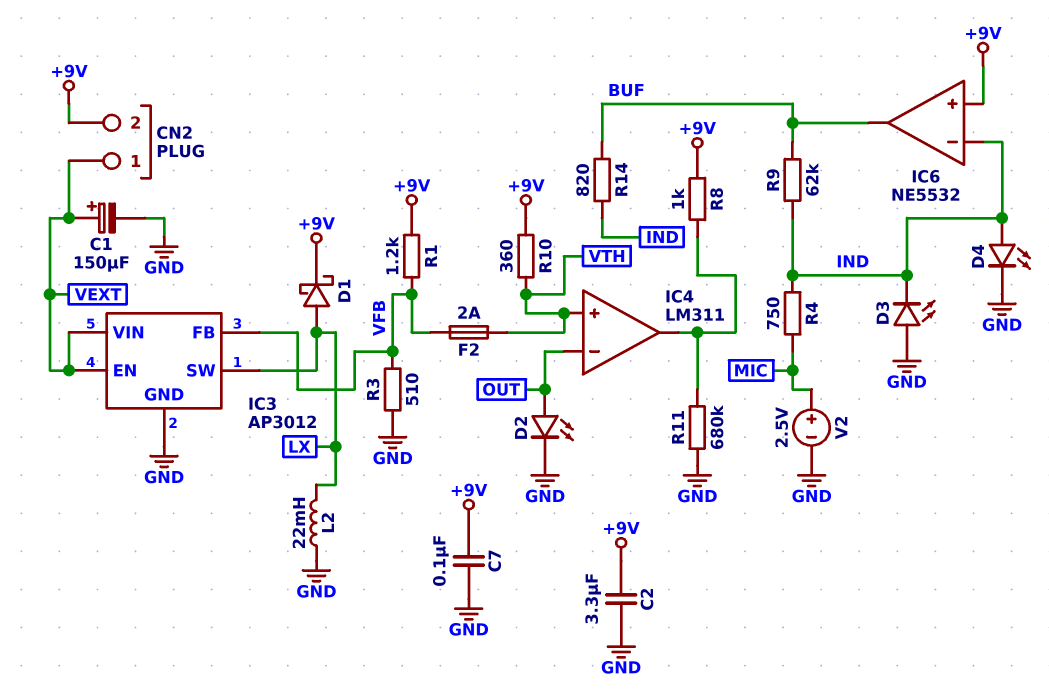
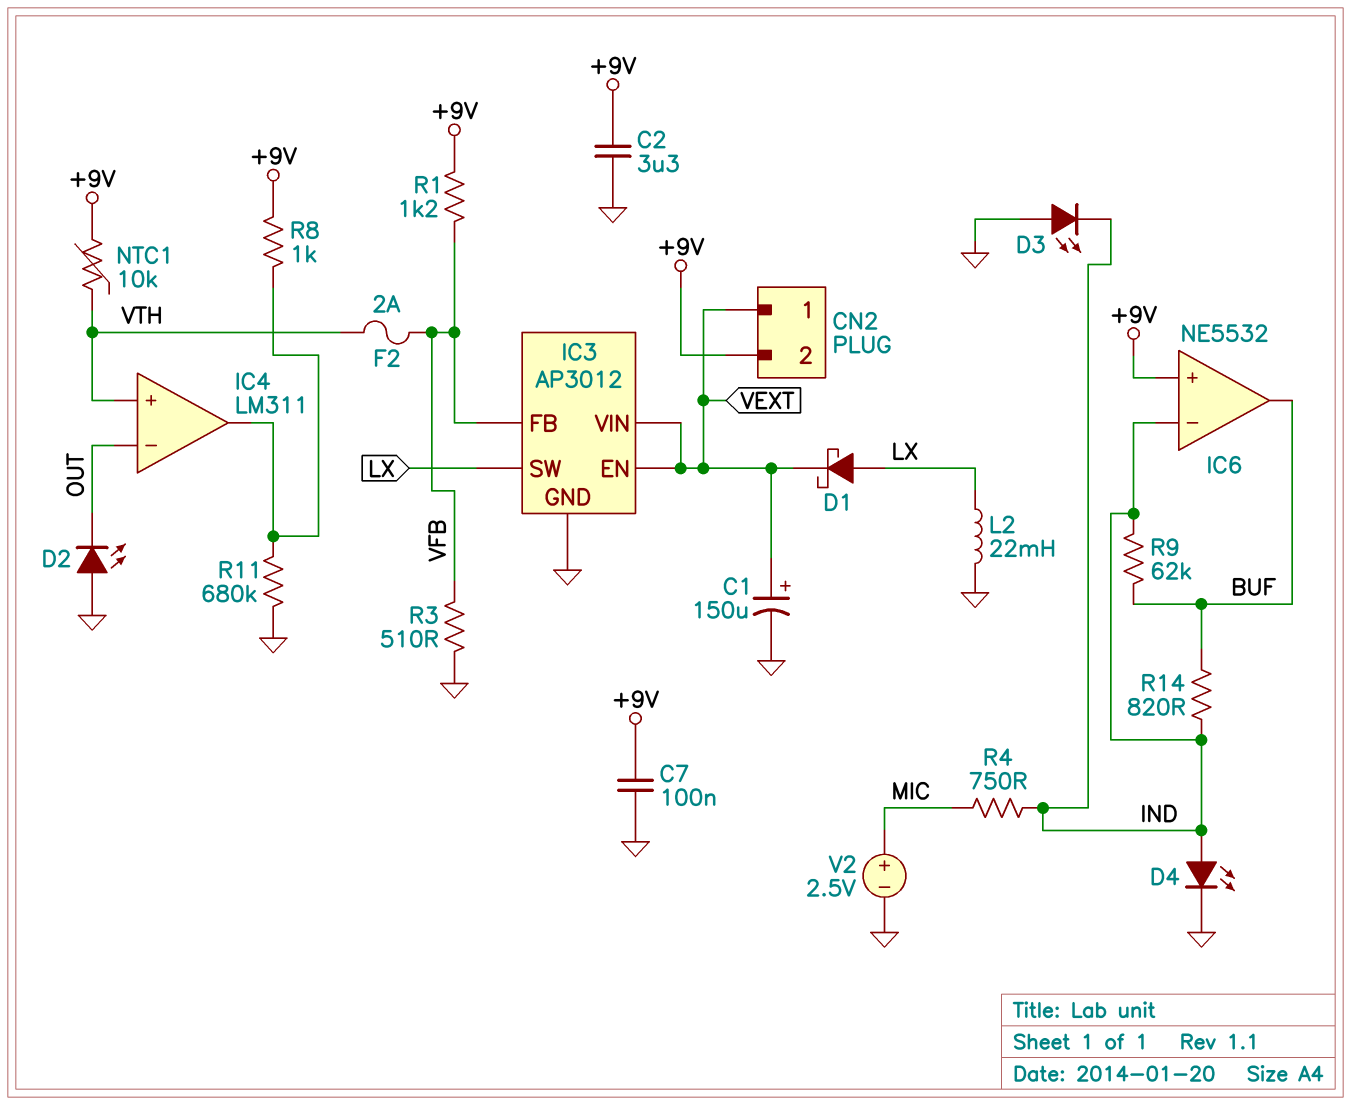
D1: schottky (A LX, K +9V) -> schottky (A LX, K VEXT)
D2: LED (A OUT, K GND) -> LED (A GND, K OUT)
NTC1: none -> 10k (+9V, VTH)
R10: 360 (+9V, VTH) -> none

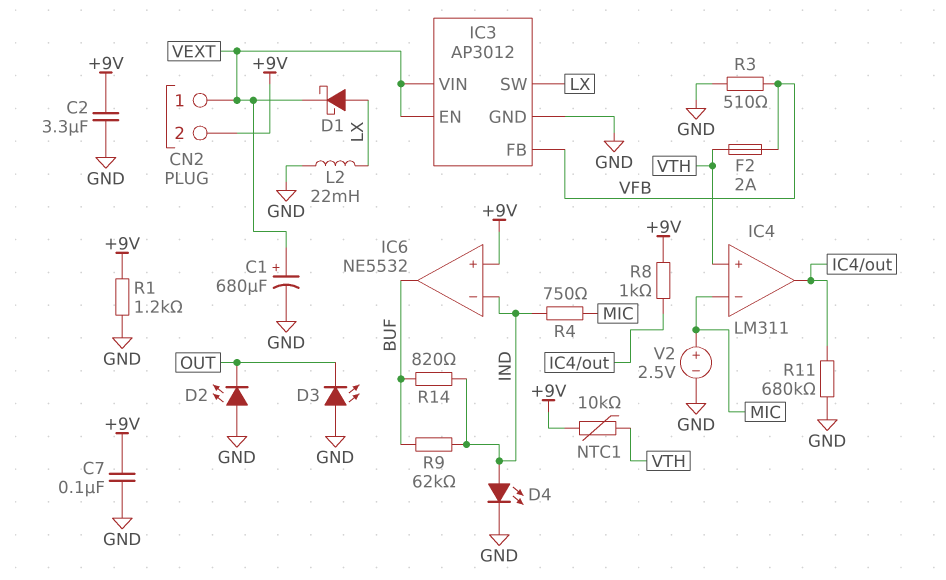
C1: 150uF (plus VEXT, minus GND) -> 680uF (plus VEXT, minus GND)
D3: LED (A GND, K IND) -> LED (A GND, K OUT)
IC4 pin in-: OUT -> MIC
R1: 1.2k (+9V, VFB) -> 1.2k (+9V, GND)

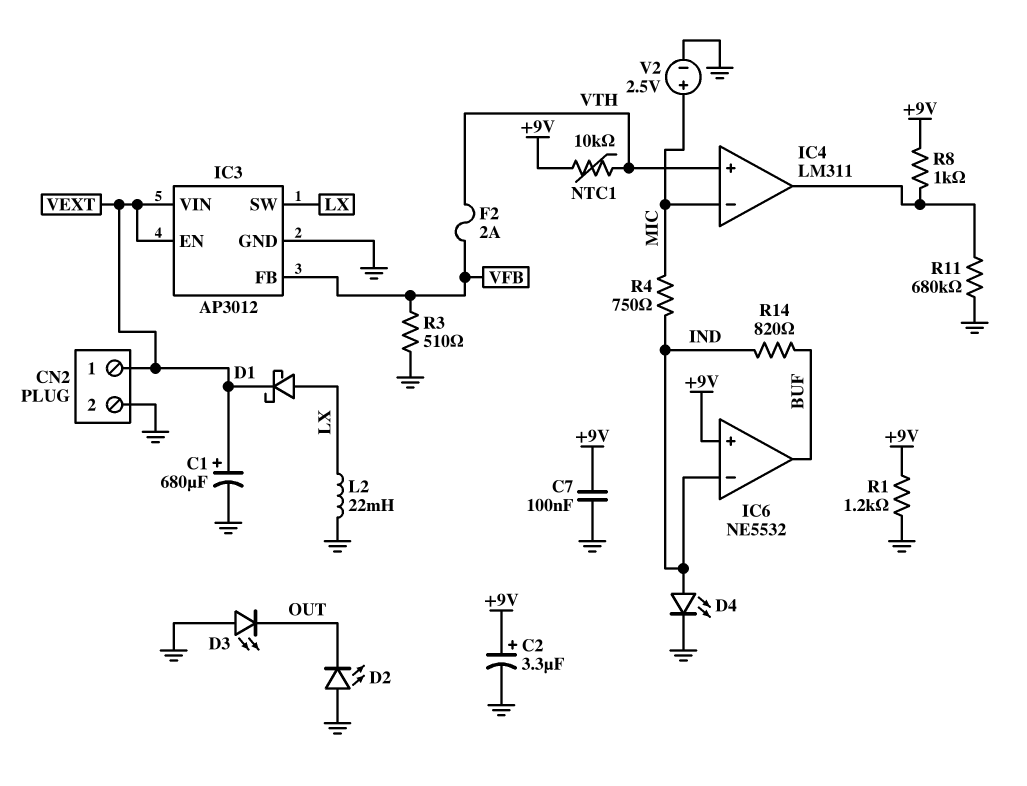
C2: 3.3uF (+9V, GND) -> 3.3uF (plus +9V, minus GND)
CN2 pin 2: +9V -> GND
R9: 62k (BUF, IND) -> none

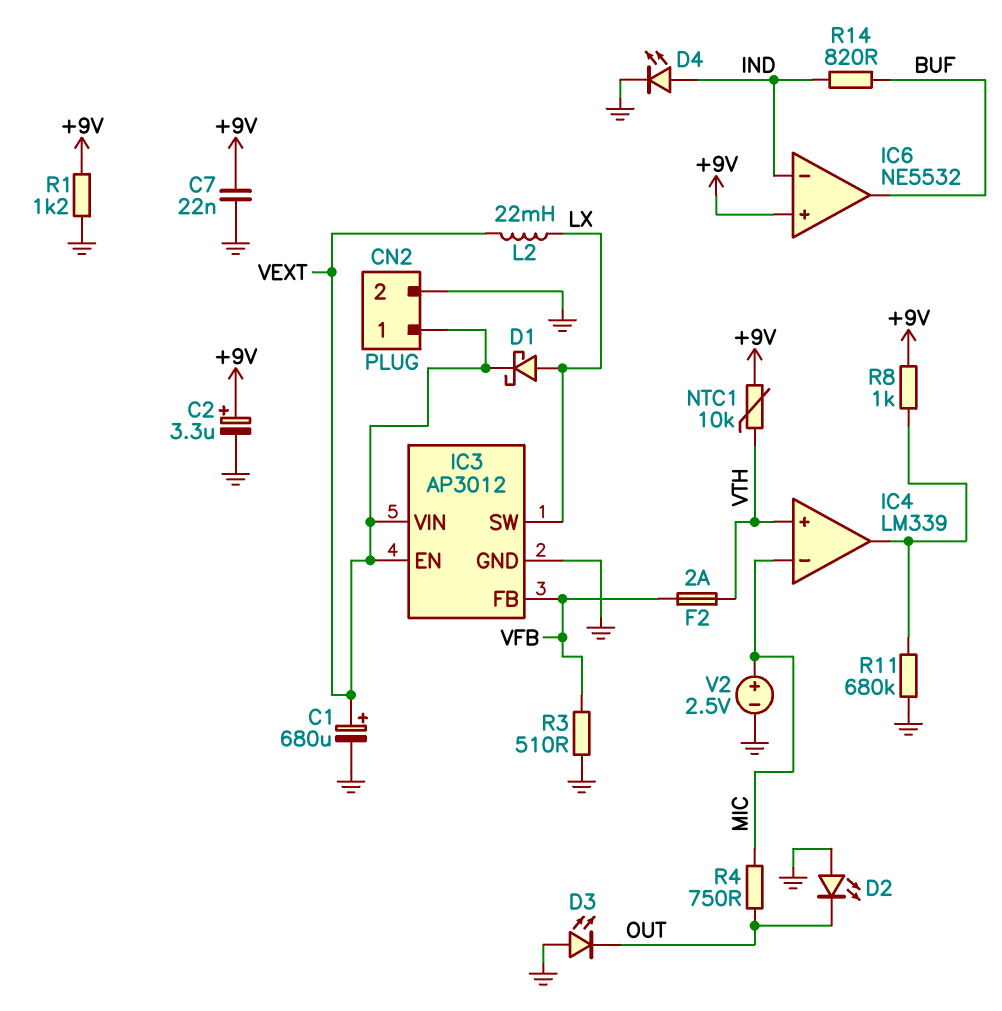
C7: 100nF (+9V, GND) -> 22nF (+9V, GND)
IC4: LM311 -> LM339
L2: 22mH (GND, LX) -> 22mH (LX, VEXT)
R4: 750 (IND, MIC) -> 750 (MIC, OUT)

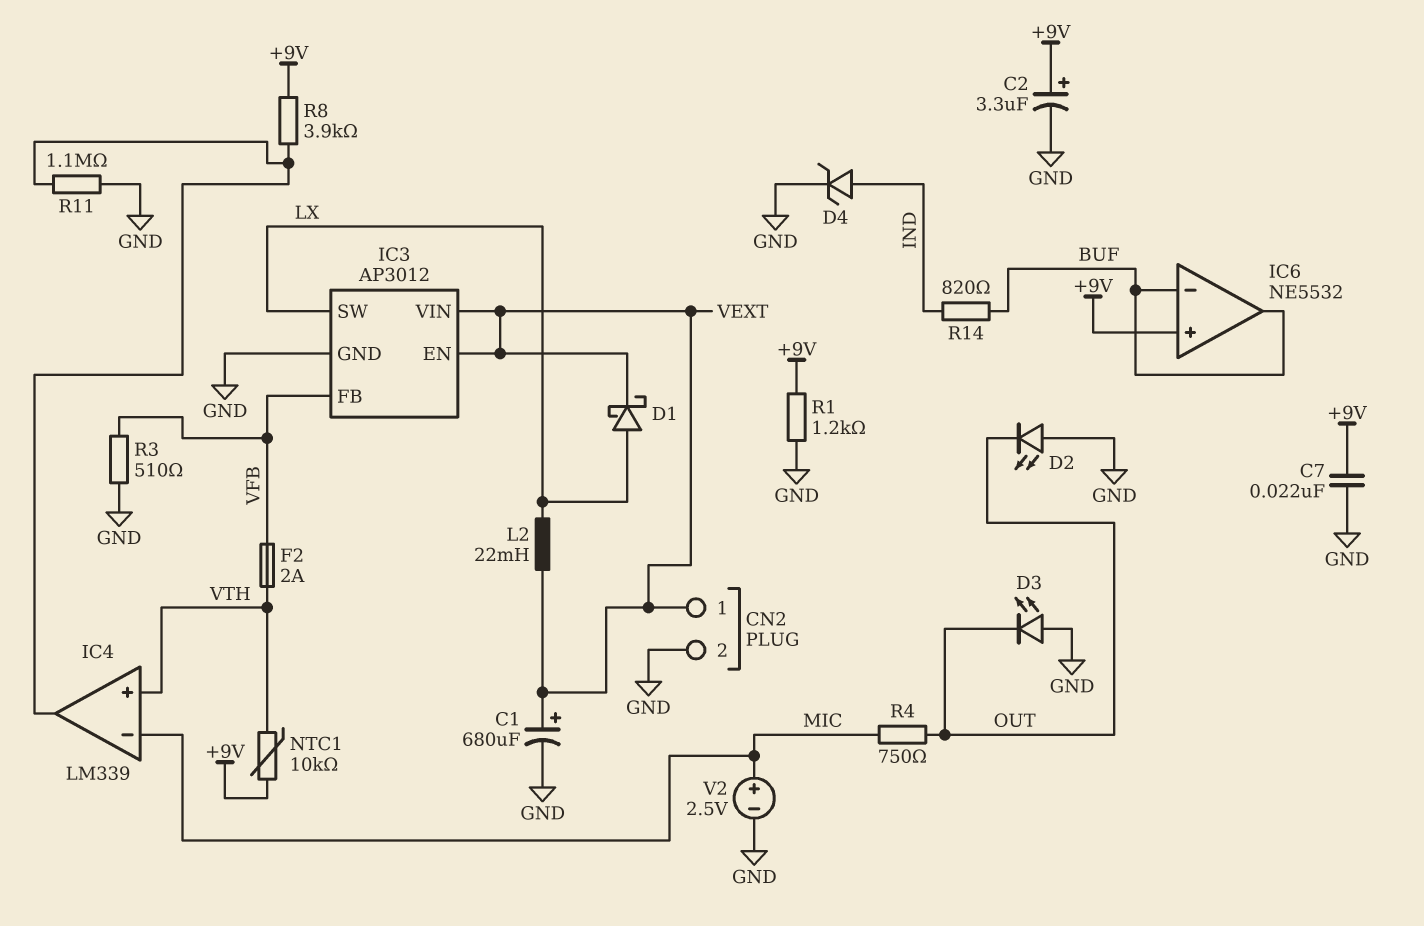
D4: LED (A IND, K GND) -> zener (A IND, K GND)
IC6 pin in-: IND -> BUF
R8: 1k (+9V, IC4/out) -> 3.9k (+9V, IC4/out)
R11: 680k (GND, IC4/out) -> 1.1M (GND, IC4/out)

